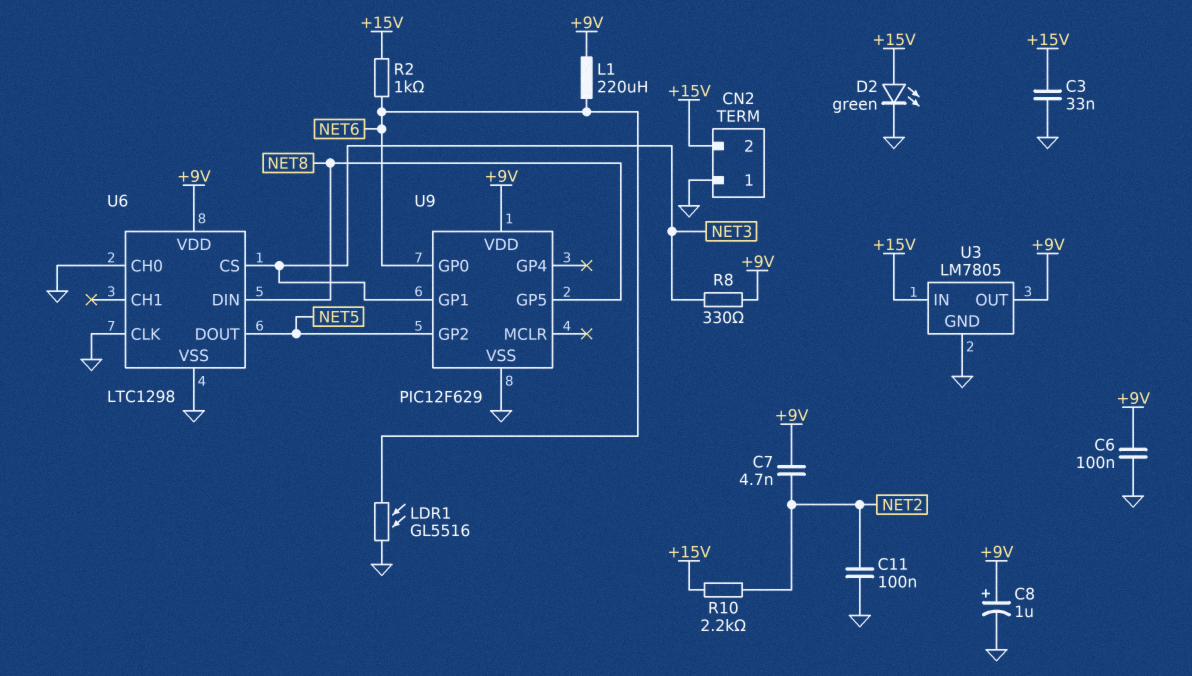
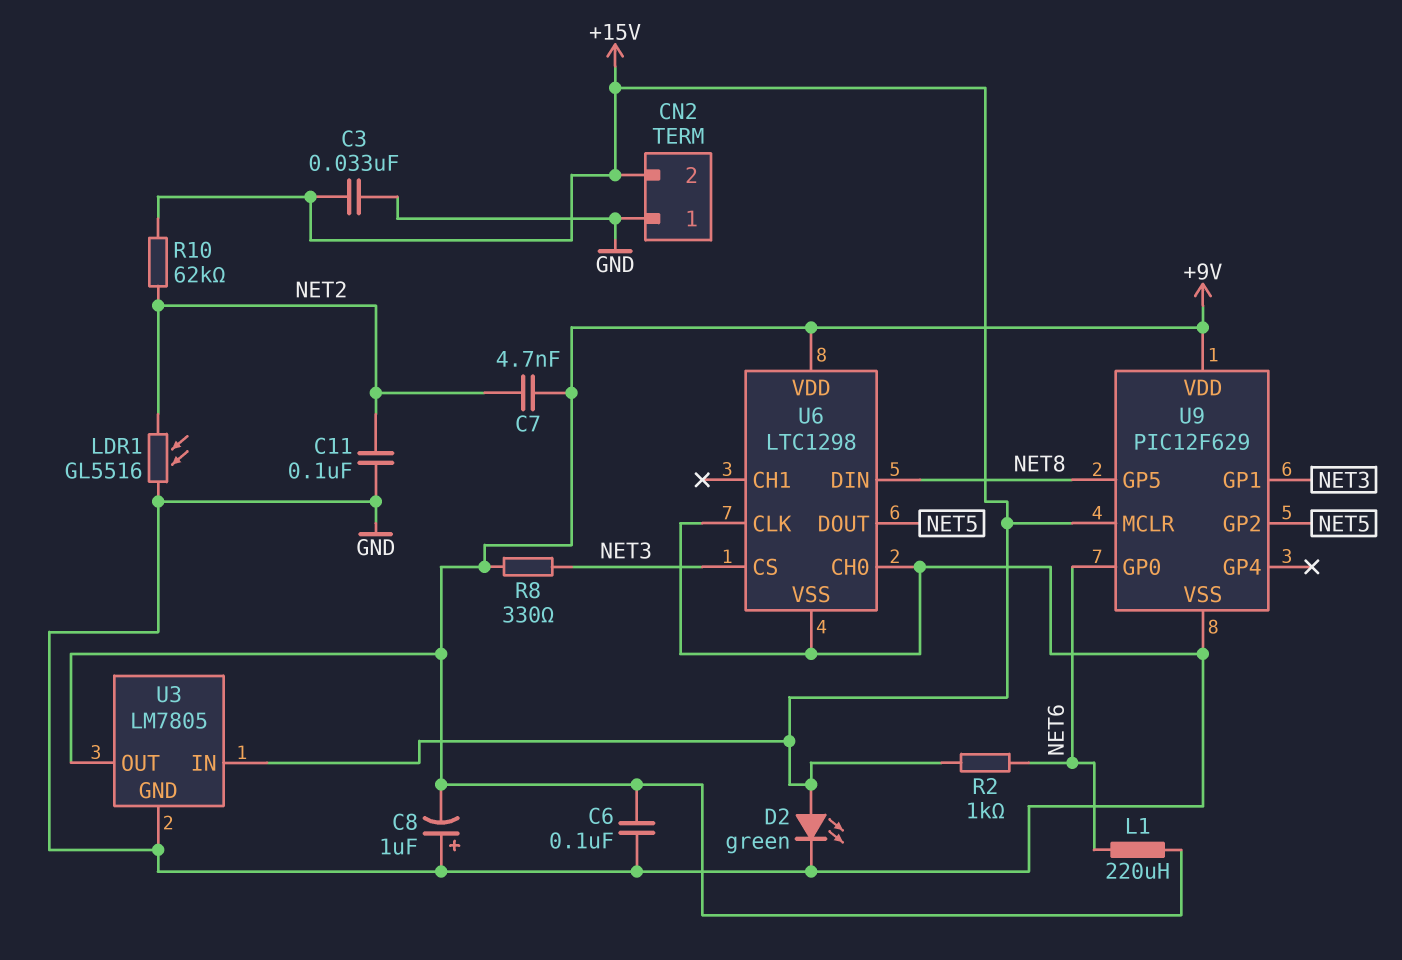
C8: 1uF (plus +9V, minus GND) -> 1uF (plus GND, minus +9V)
LDR1: GL5516 (GND, NET6) -> GL5516 (GND, NET2)
R10: 2.2k (+15V, NET2) -> 62k (+15V, NET2)
U9 pin MCLR: none -> +15V

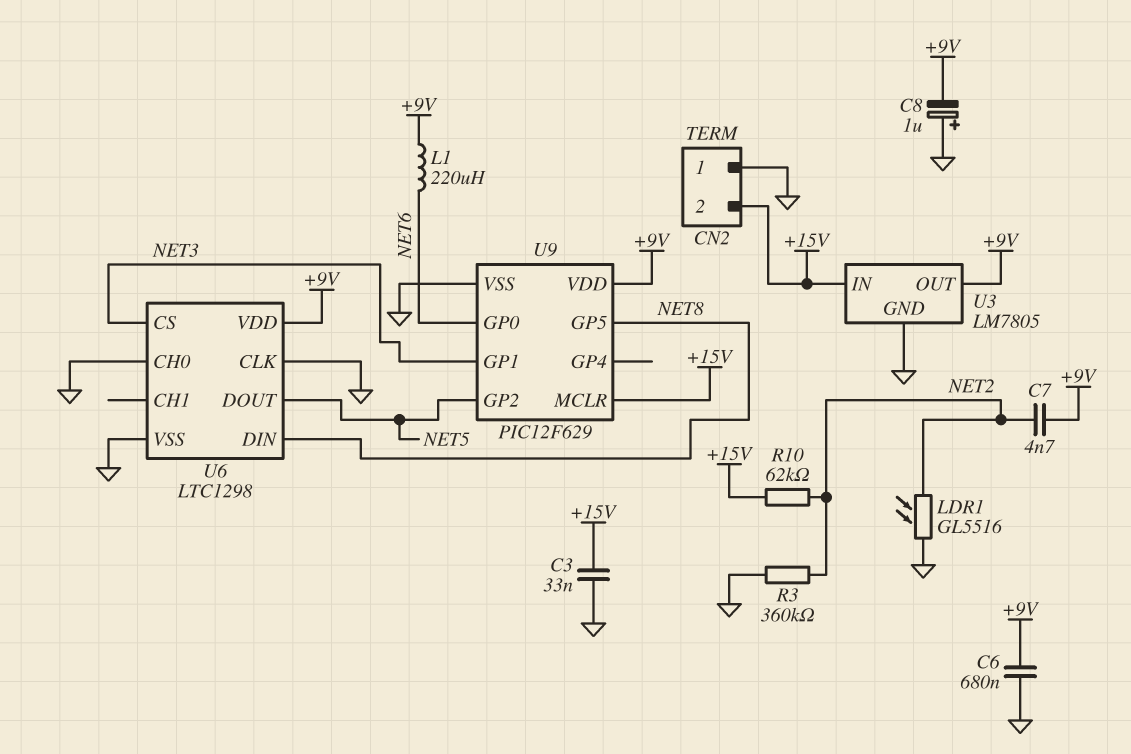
C6: 100nF (+9V, GND) -> 680nF (+9V, GND)
C11: 100nF (GND, NET2) -> none
D2: LED green (A +15V, K GND) -> none
R2: 1k (+15V, NET6) -> none
R3: none -> 360k (GND, NET2)
R8: 330 (+9V, NET3) -> none

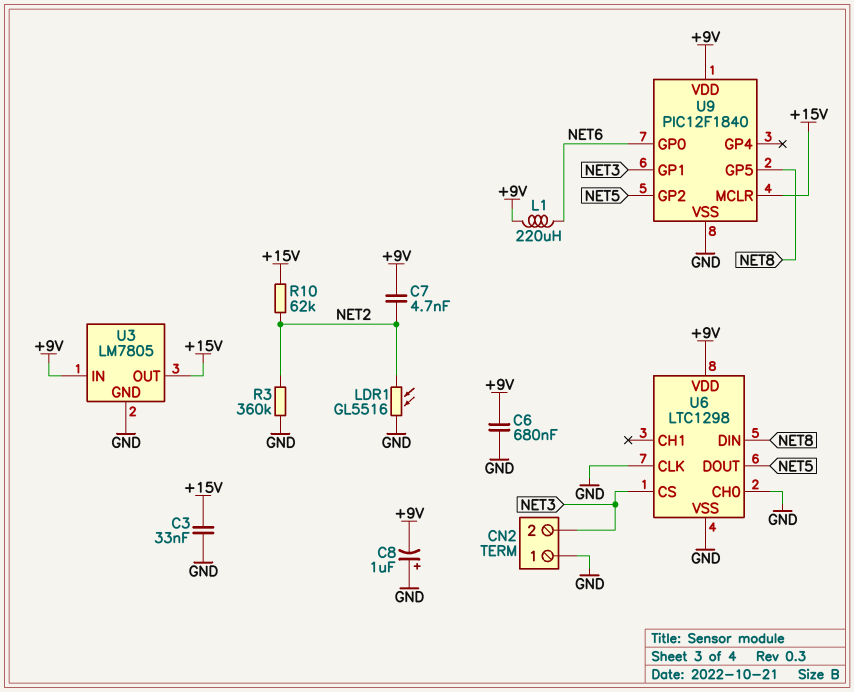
CN2 pin 2: +15V -> NET3
U3 pin IN: +15V -> +9V
U3 pin OUT: +9V -> +15V
U9: PIC12F629 -> PIC12F1840

